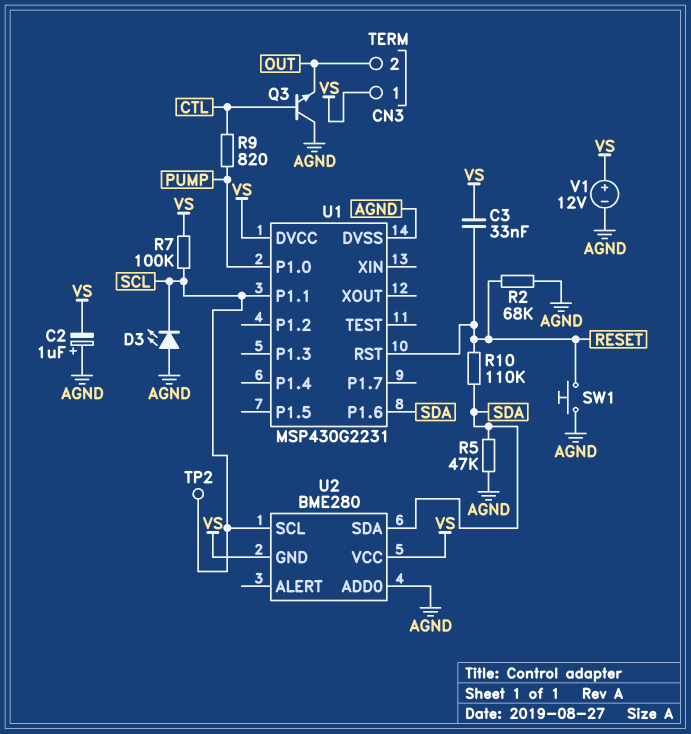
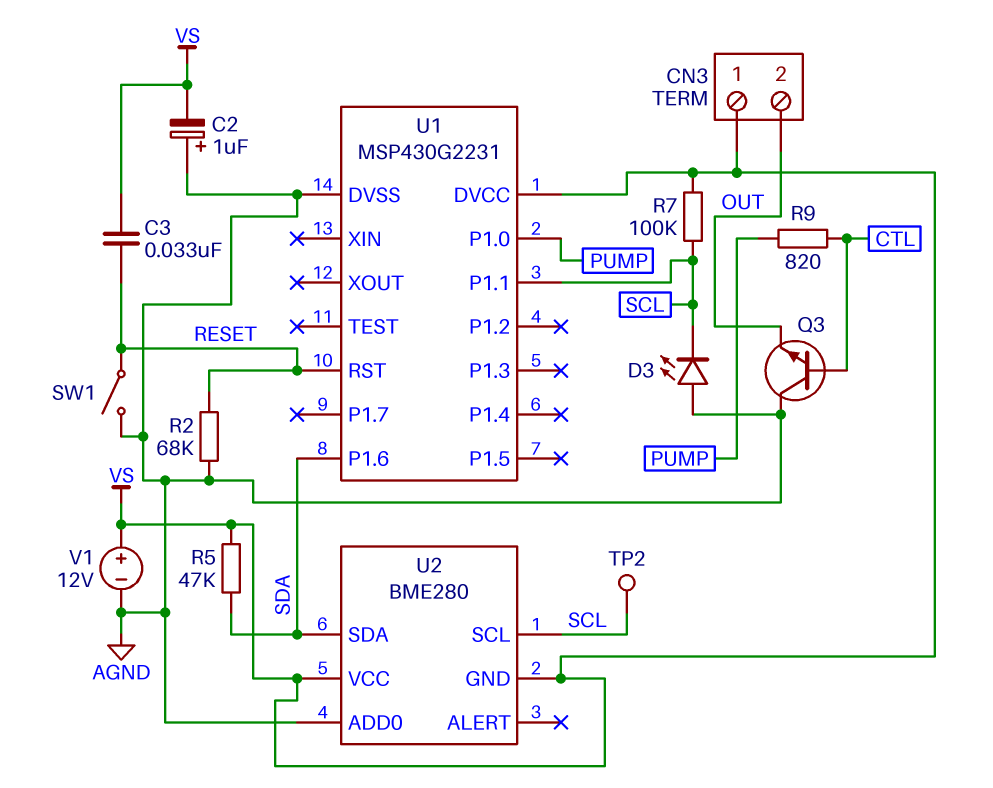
R5: 47k (AGND, SDA) -> 47k (SDA, VS)
R10: 110k (RESET, SDA) -> none
SW1: button (AGND, RESET) -> switch (AGND, RESET)

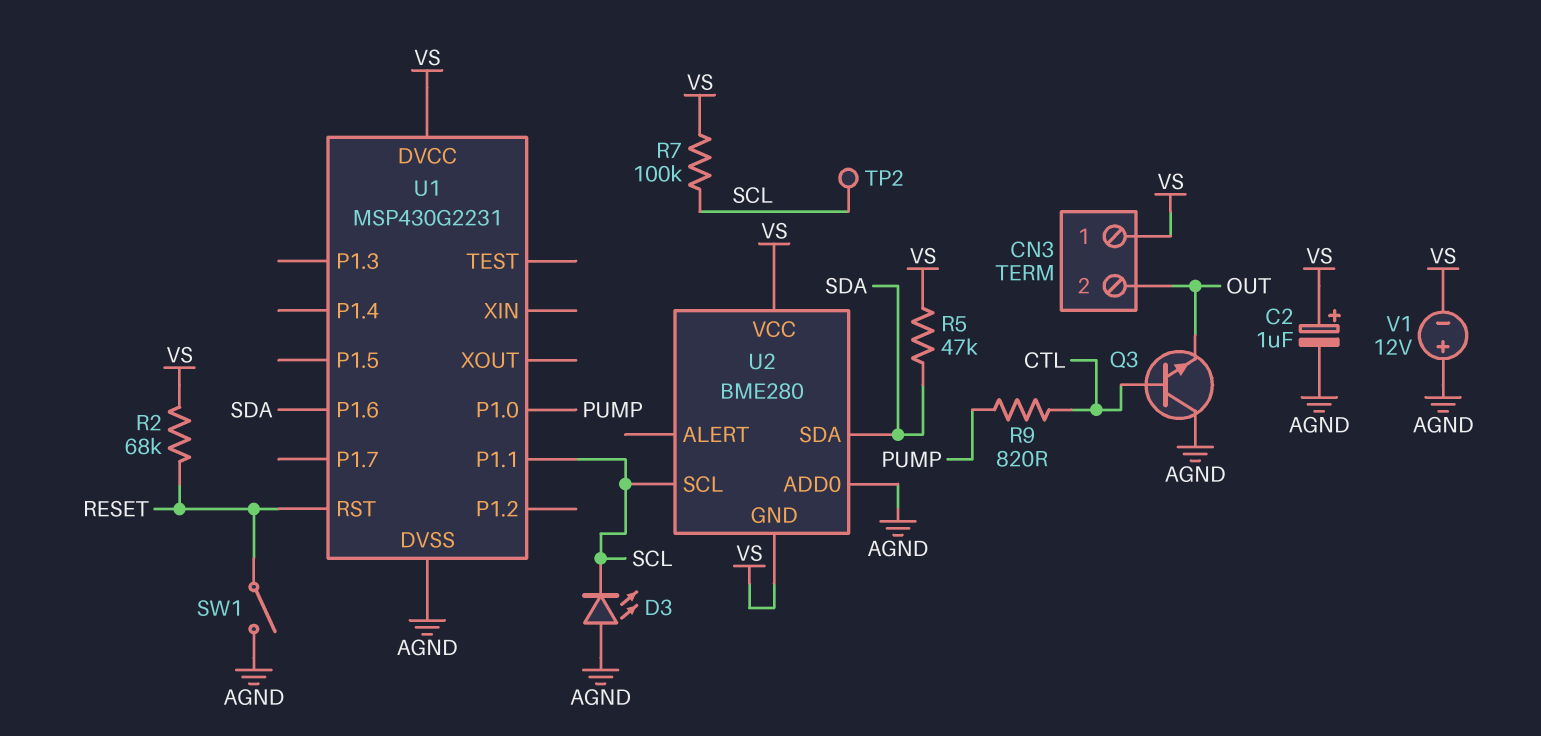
C2: 1uF (plus AGND, minus VS) -> 1uF (plus VS, minus AGND)
C3: 33nF (RESET, VS) -> none
R2: 68k (AGND, RESET) -> 68k (RESET, VS)
V1: 12V (plus VS, minus AGND) -> 12V (plus AGND, minus VS)

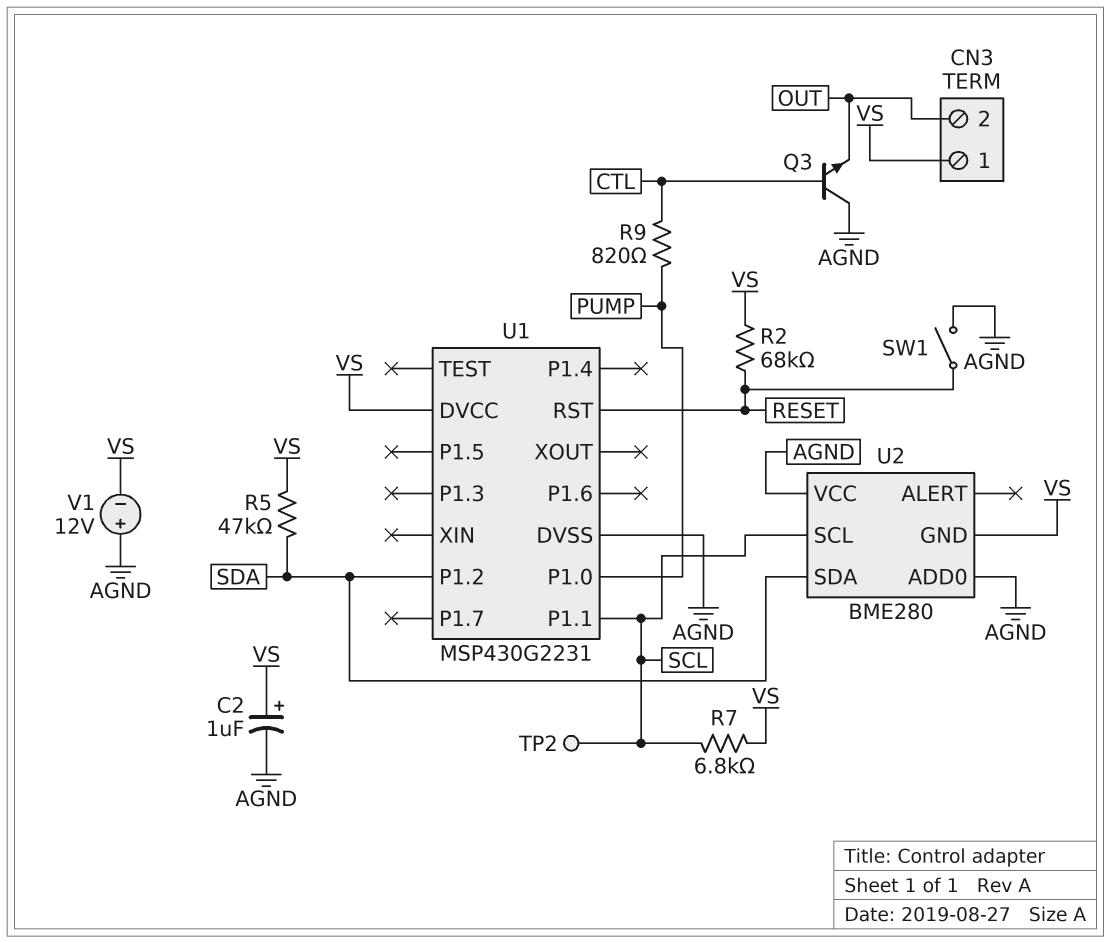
D3: LED (A AGND, K SCL) -> none
R7: 100k (SCL, VS) -> 6.8k (SCL, VS)
U1 pin P1.2: none -> SDA
U1 pin P1.6: SDA -> none
U2 pin VCC: VS -> AGND

